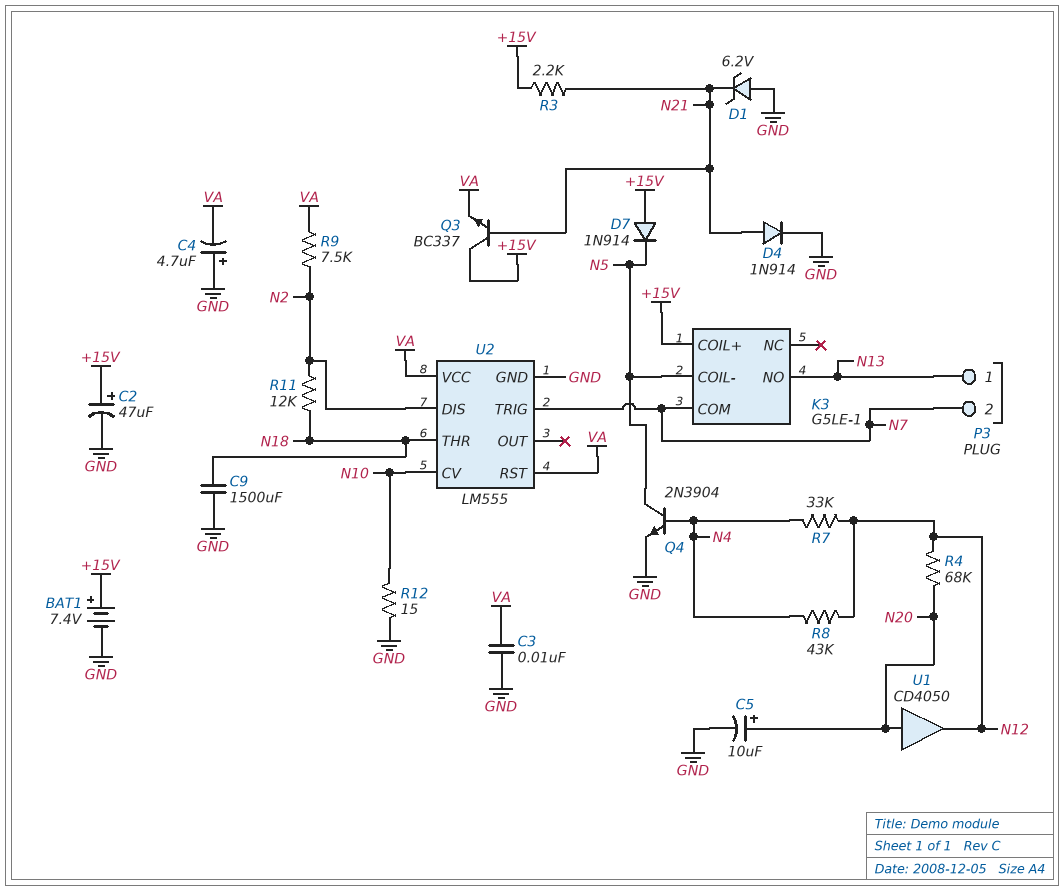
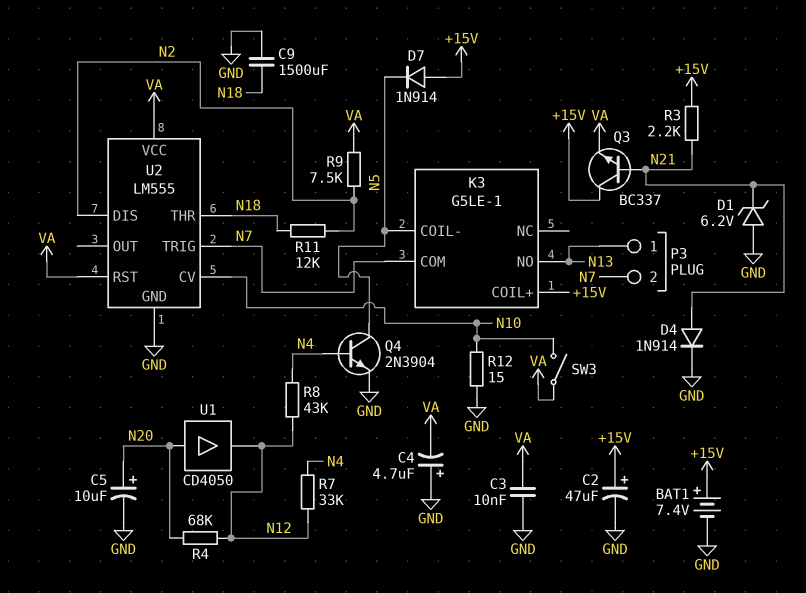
SW3: none -> switch (N10, VA)

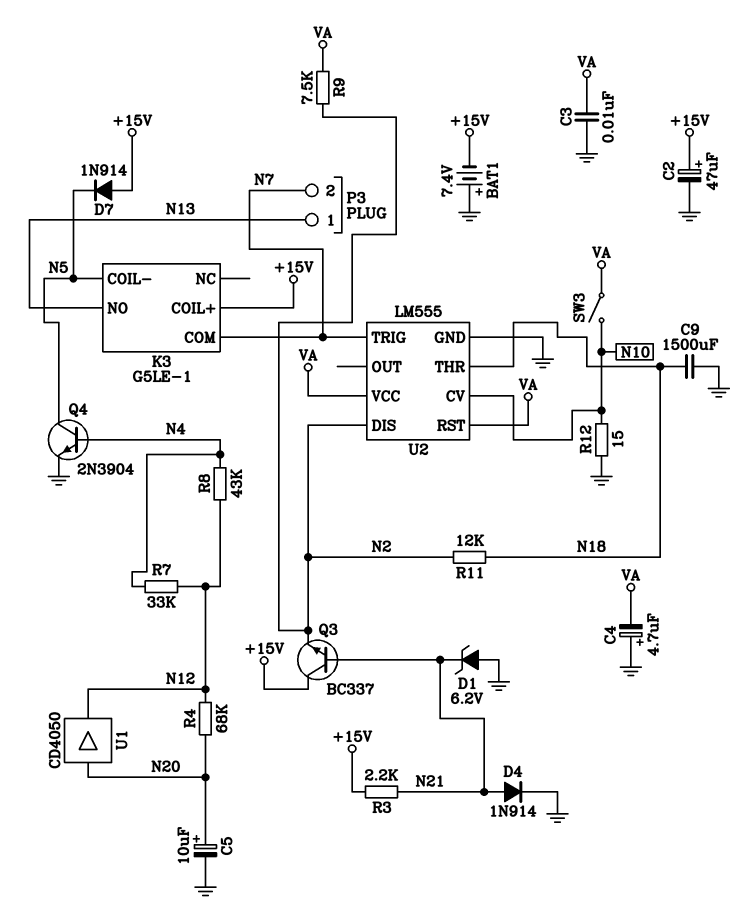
BAT1: 7.4V (plus +15V, minus GND) -> 7.4V (plus GND, minus +15V)
Q3: NPN BC337 (B N21, C +15V, E VA) -> NPN BC337 (B N21, C +15V, E N2)

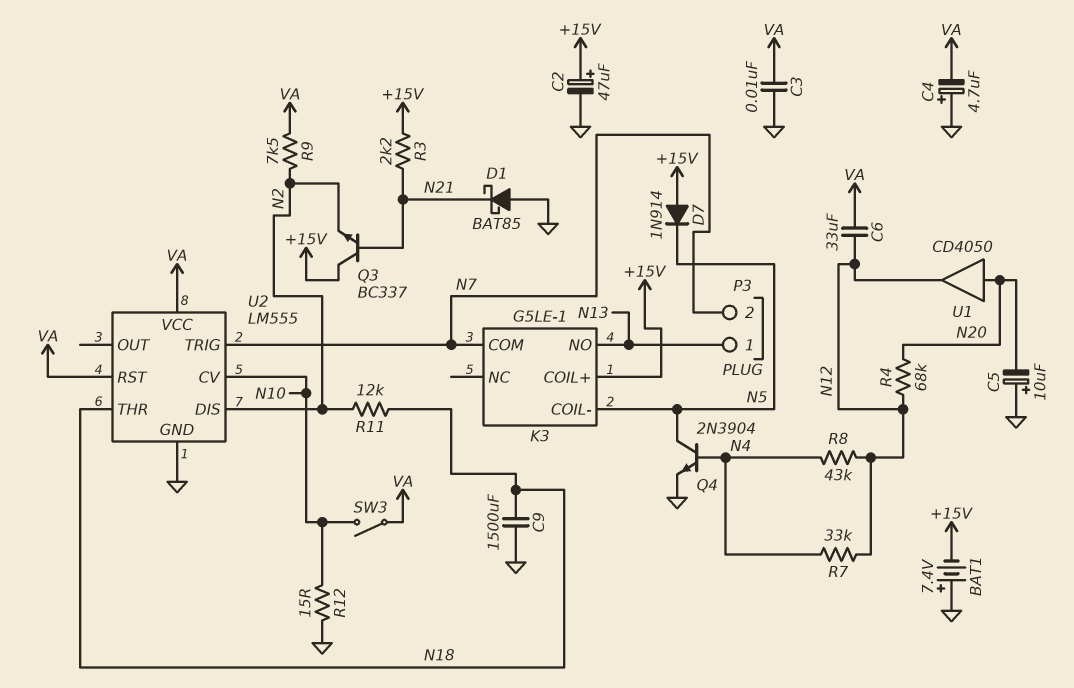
C5: 10uF (plus N20, minus GND) -> 10uF (plus GND, minus N20)
C6: none -> 33uF (N12, VA)
D1: zener 6.2V (A GND, K N21) -> schottky BAT85 (A GND, K N21)
D4: diode 1N914 (A N21, K GND) -> none

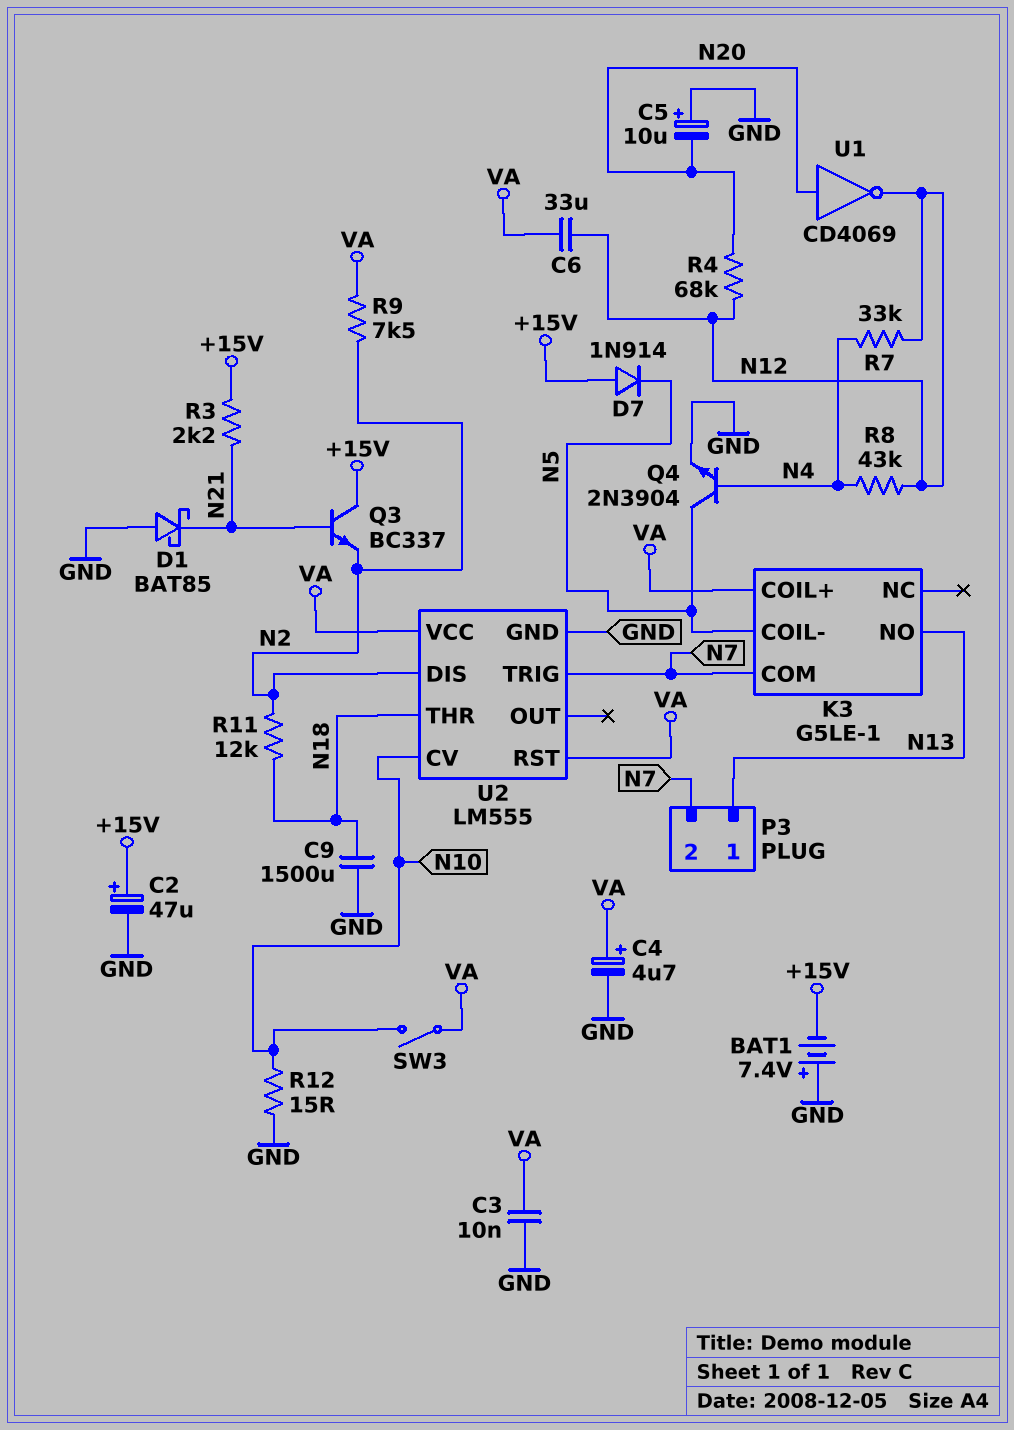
C4: 4.7uF (plus GND, minus VA) -> 4.7uF (plus VA, minus GND)
K3 pin COIL+: +15V -> VA
U1: buffer CD4050 (in N20, out N12) -> NOT CD4069 (in N20, out N12)

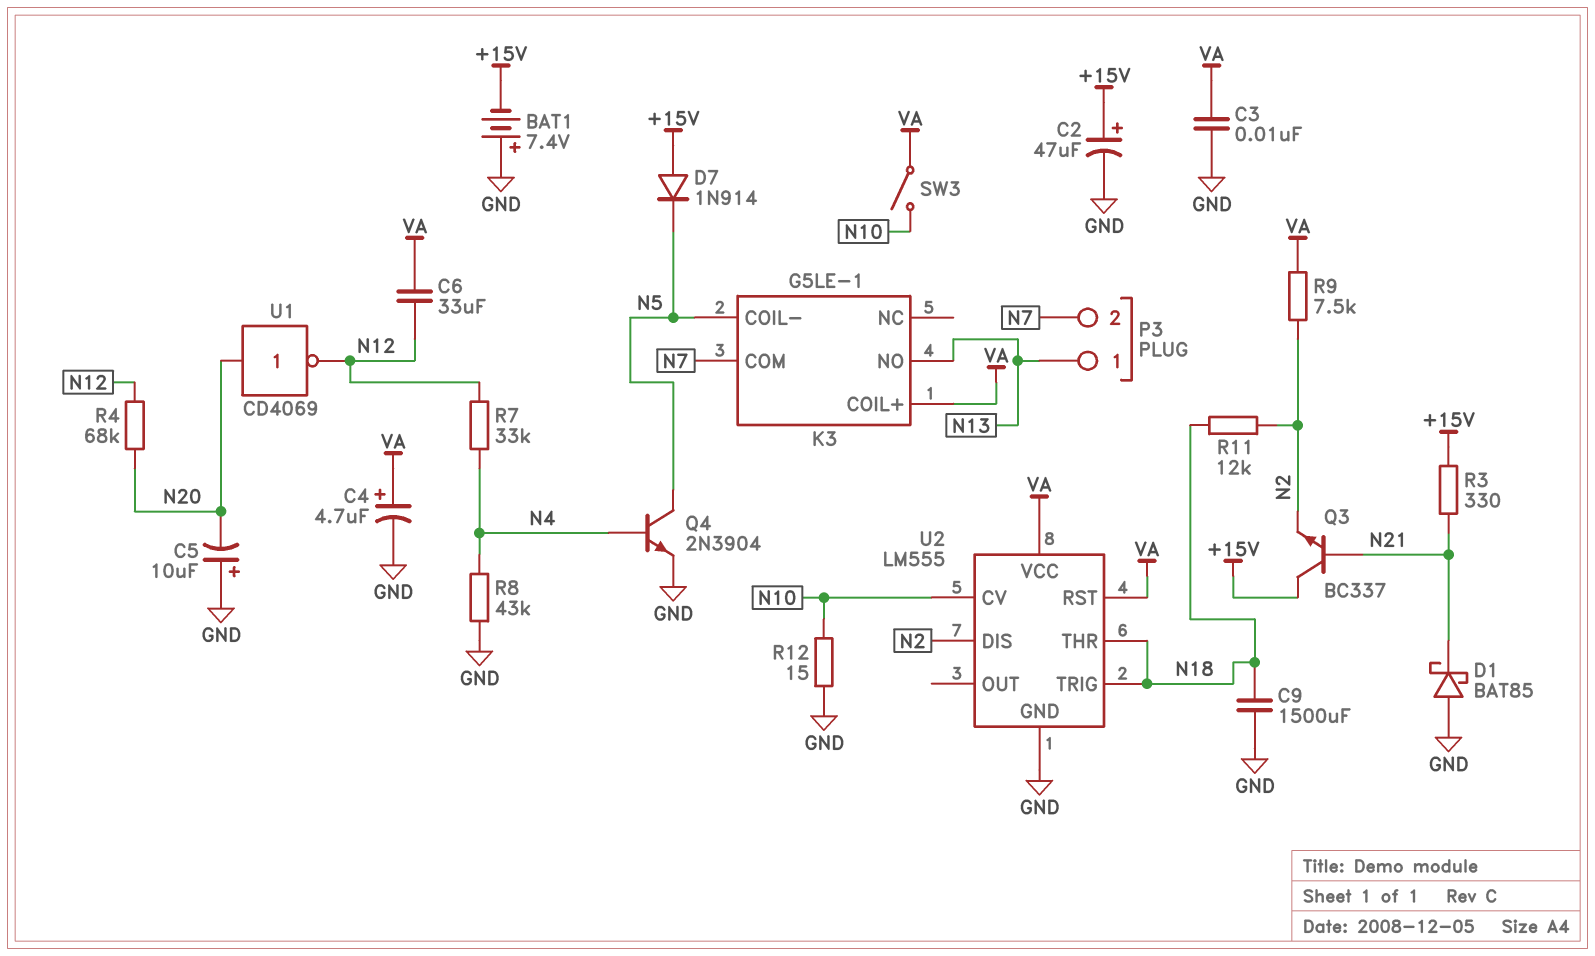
R3: 2.2k (+15V, N21) -> 330 (+15V, N21)
R8: 43k (N4, N12) -> 43k (GND, N4)
U2 pin TRIG: N7 -> N18

